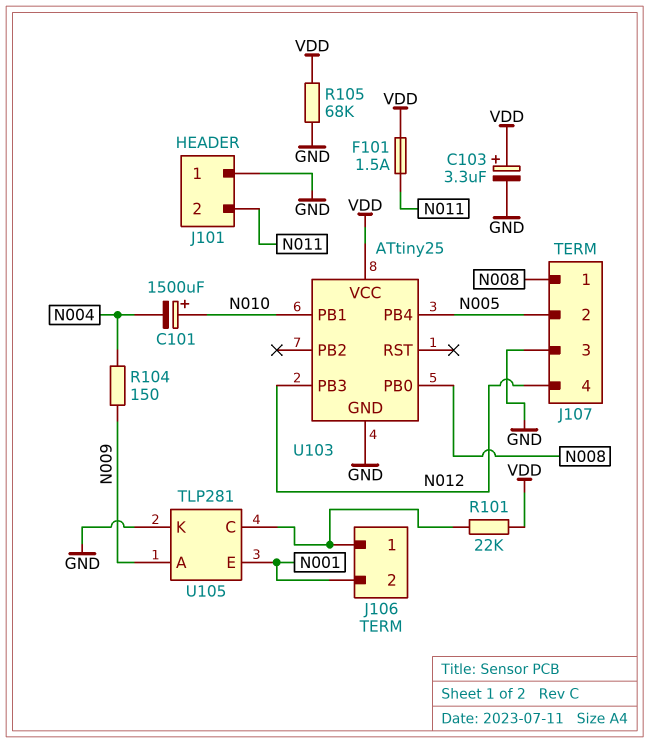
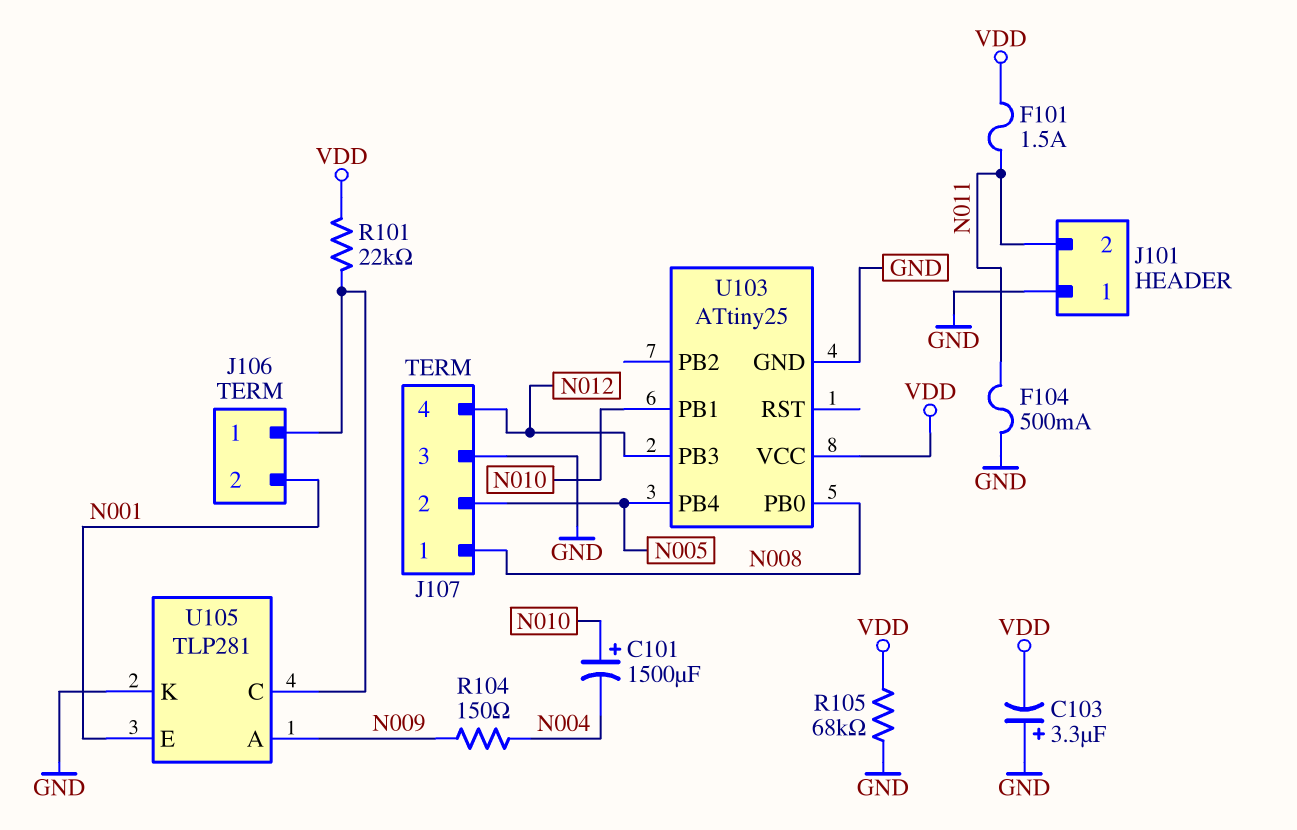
C103: 3.3uF (plus VDD, minus GND) -> 3.3uF (plus GND, minus VDD)
F104: none -> 500mA (GND, N011)

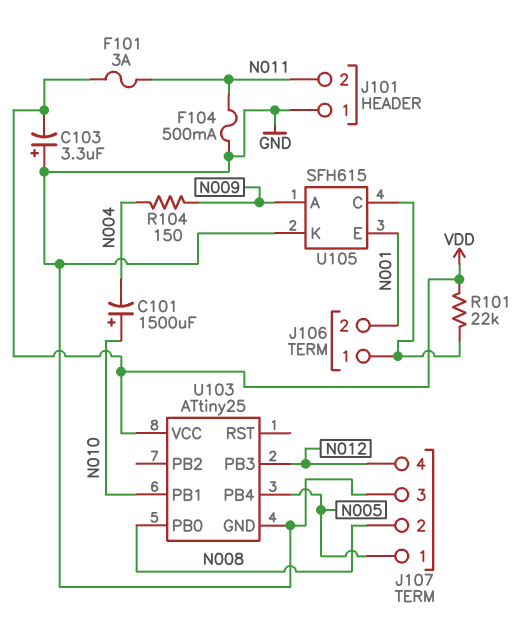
F101: 1.5A (N011, VDD) -> 3A (N011, VDD)
J107 pin 1: N008 -> N005
J107 pin 2: N005 -> N008
R105: 68k (GND, VDD) -> none
U105: TLP281 -> SFH615

